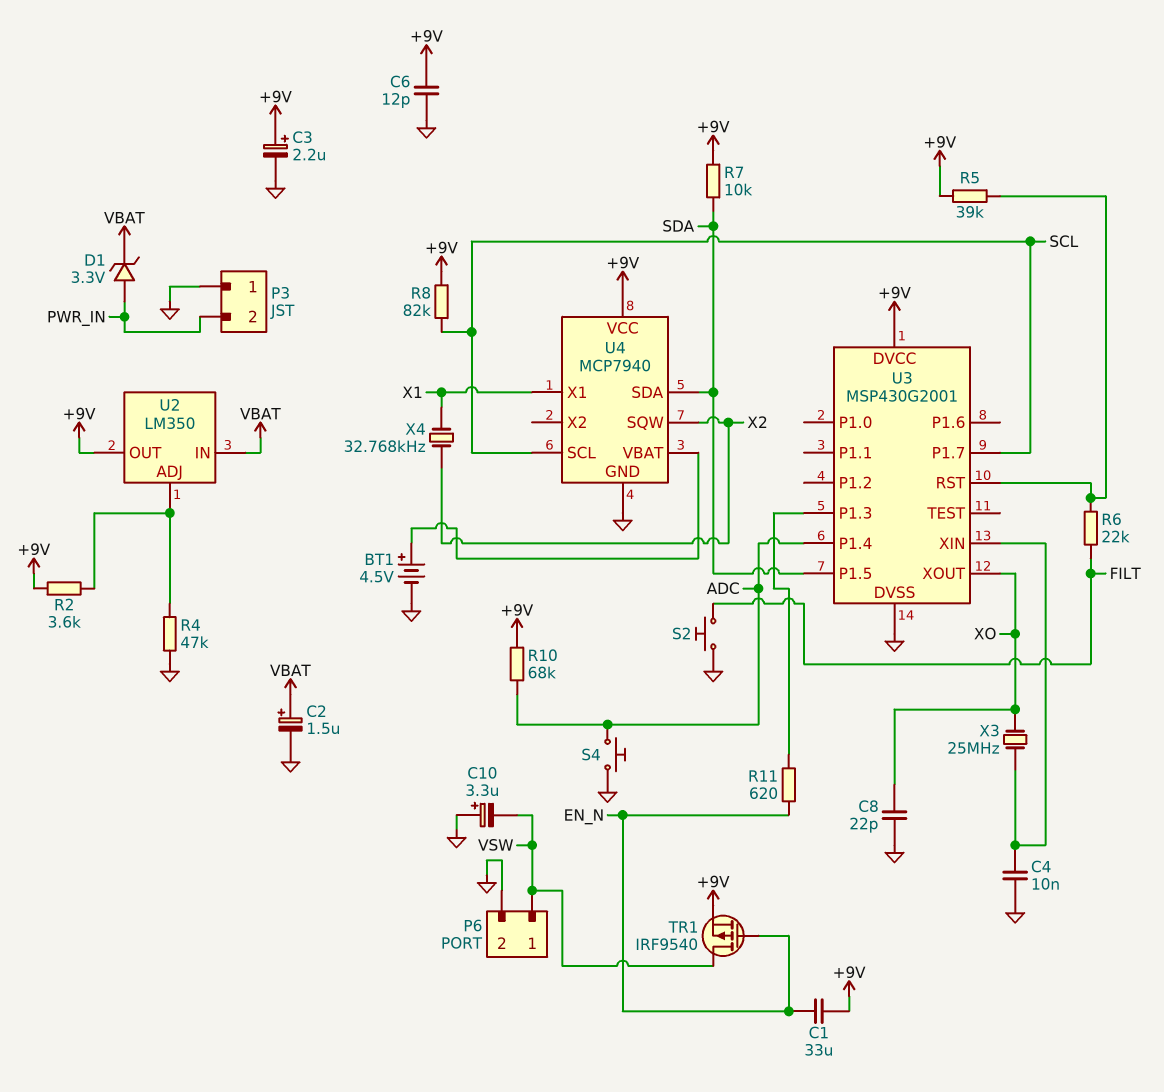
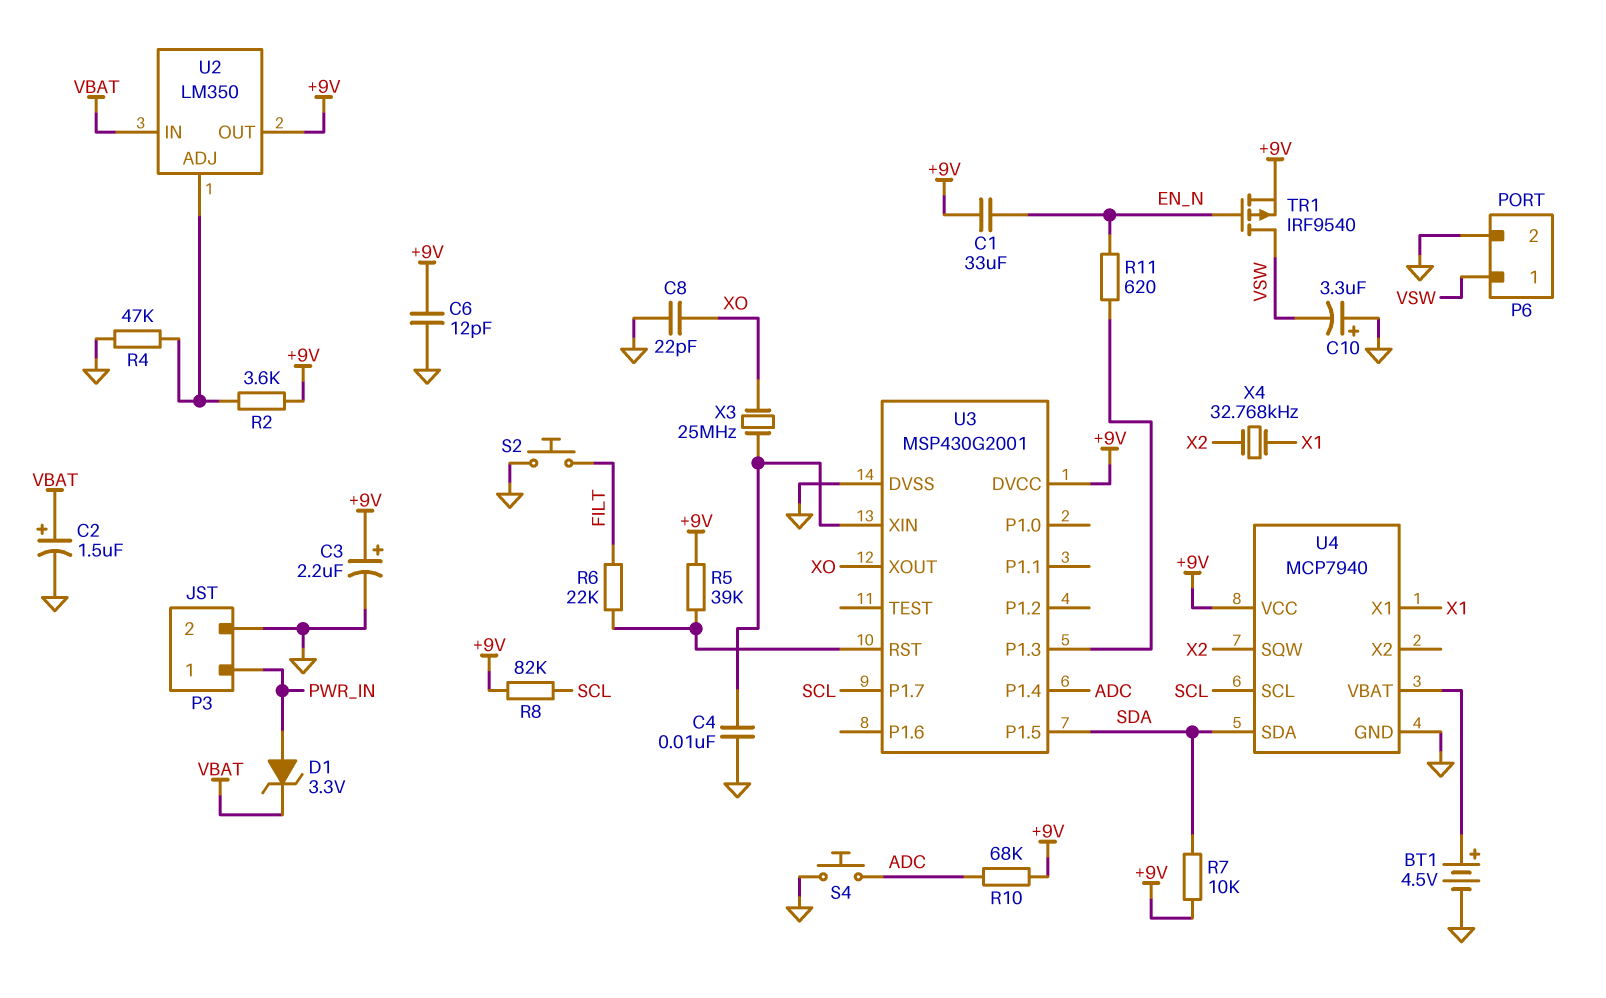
P3 pin 1: GND -> PWR_IN
P3 pin 2: PWR_IN -> GND

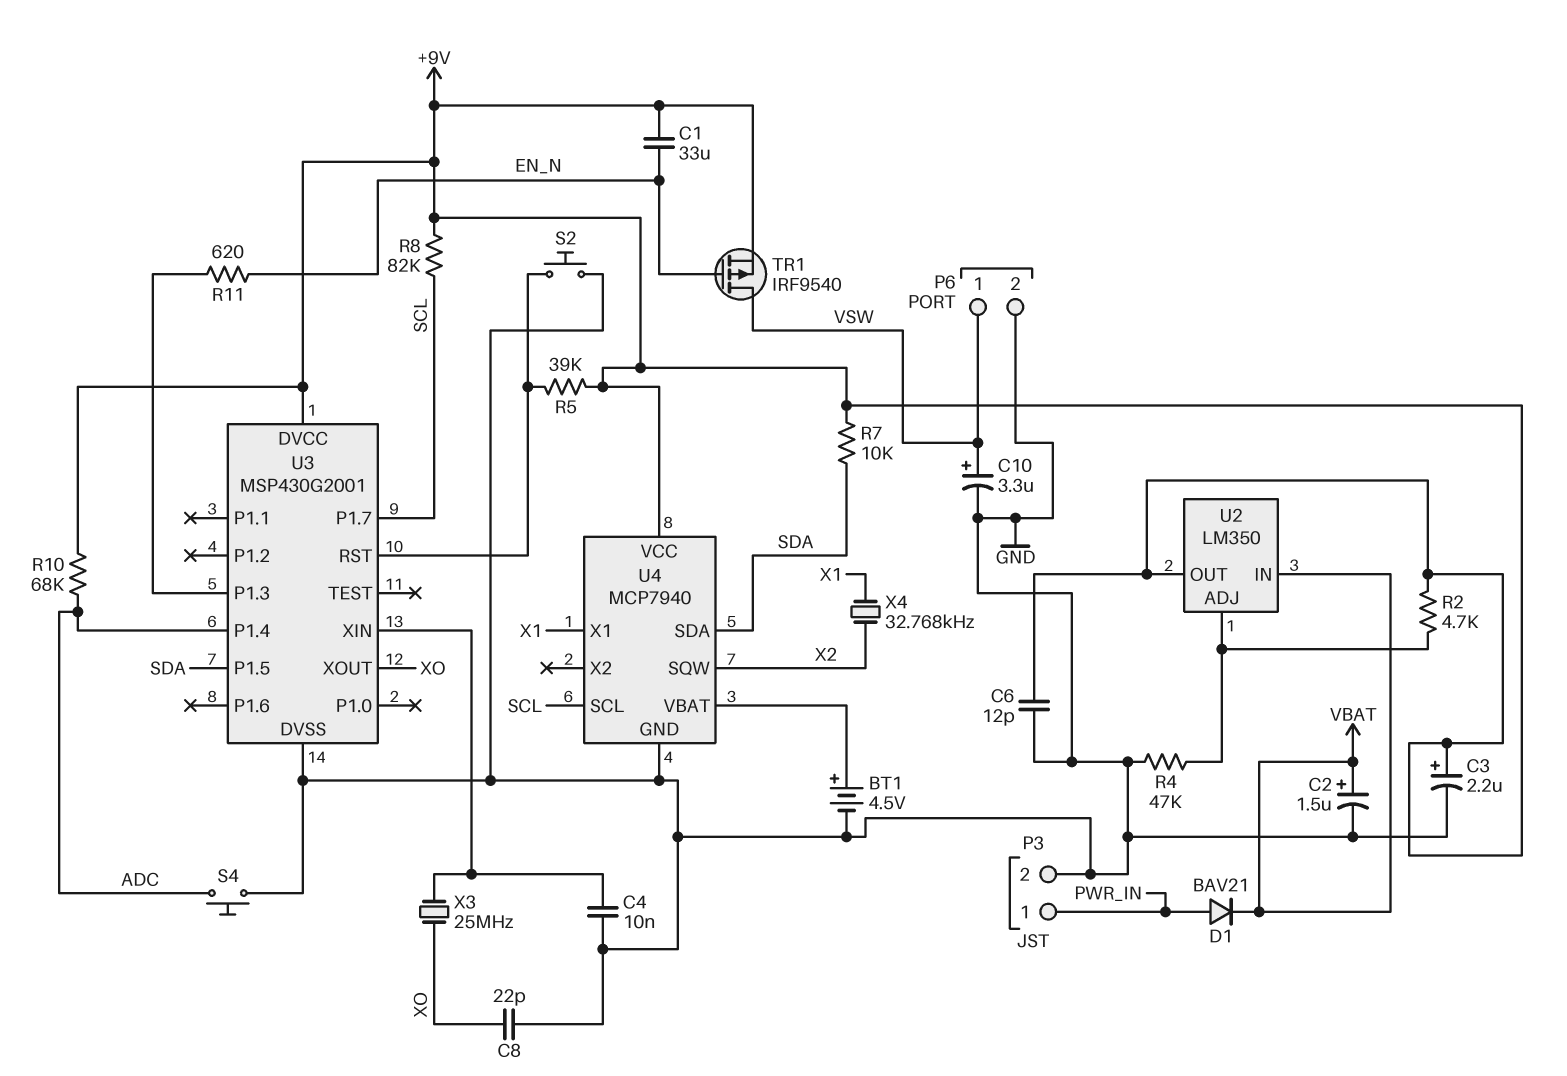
C10: 3.3uF (plus GND, minus VSW) -> 3.3uF (plus VSW, minus GND)
D1: zener 3.3V (A PWR_IN, K VBAT) -> diode BAV21 (A PWR_IN, K VBAT)
R2: 3.6k (+9V, U2/ADJ) -> 4.7k (+9V, U2/ADJ)
R6: 22k (FILT, U3/RST) -> none
S2: button (FILT, GND) -> button (GND, U3/RST)

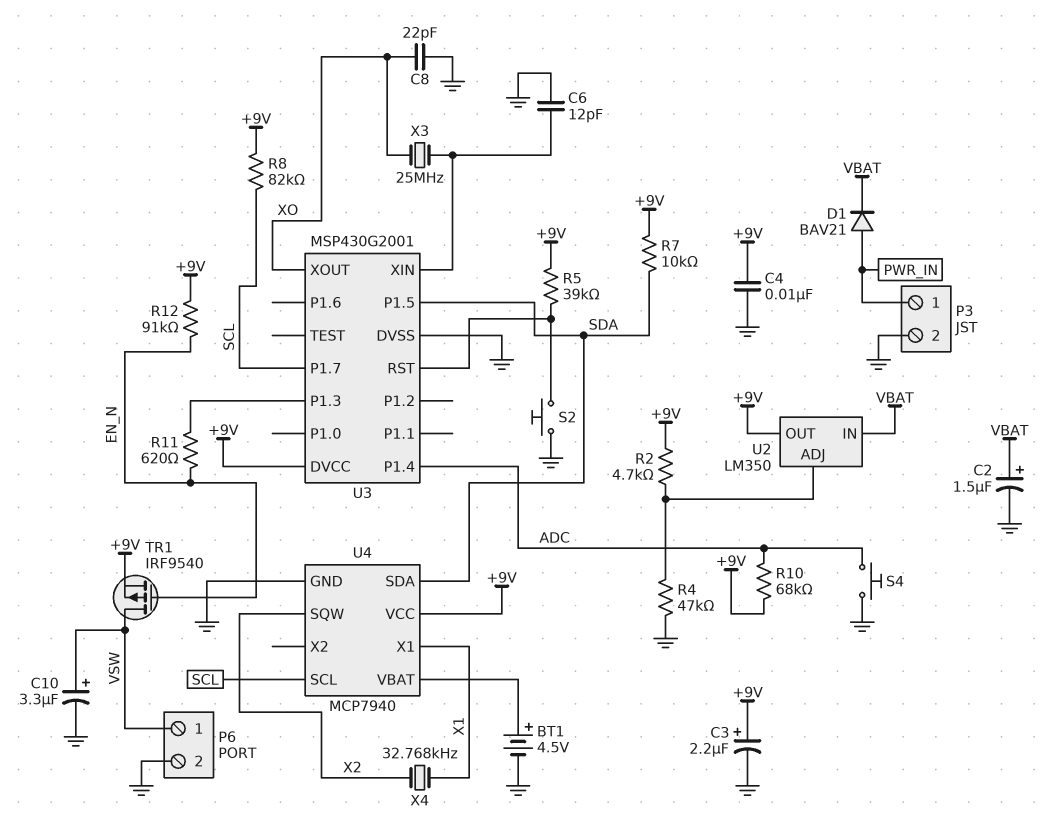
C1: 33uF (+9V, EN_N) -> none
C4: 10nF (GND, U3/XIN) -> 10nF (+9V, GND)
C6: 12pF (+9V, GND) -> 12pF (GND, U3/XIN)
R12: none -> 91k (+9V, EN_N)

